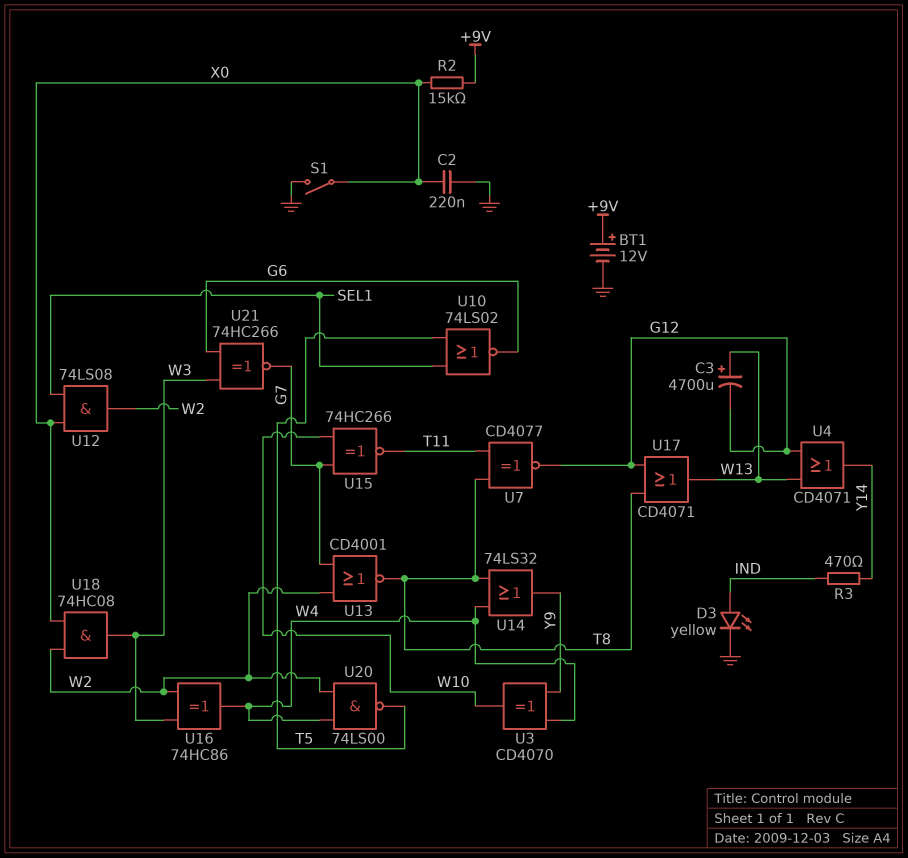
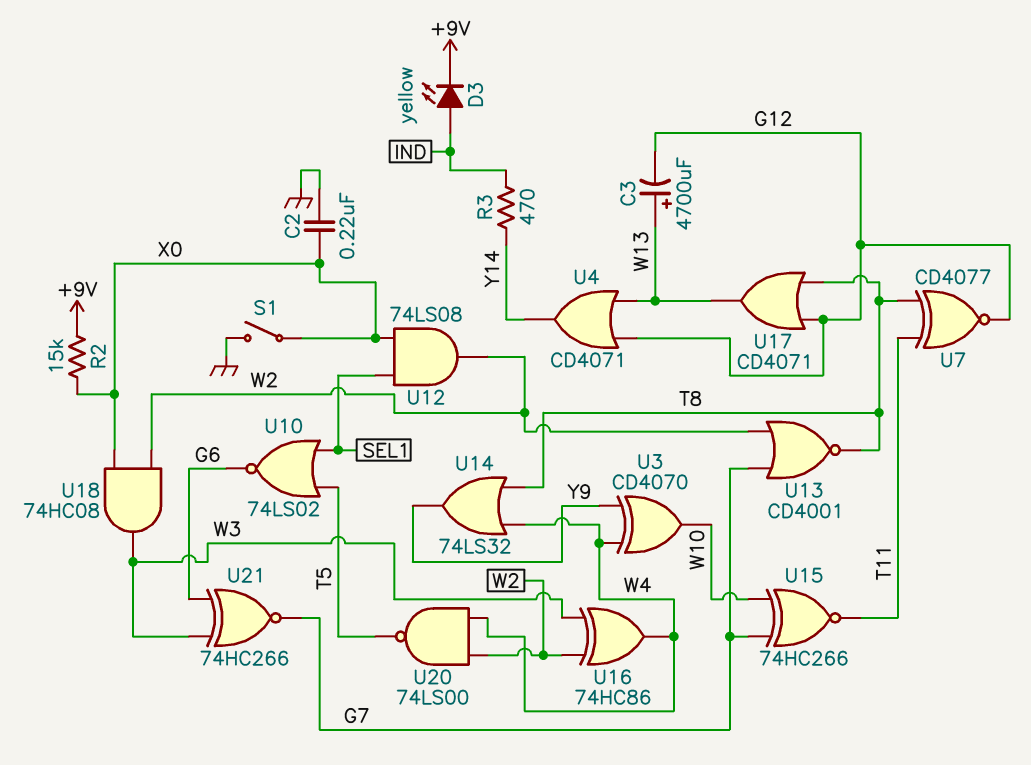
BT1: 12V (plus +9V, minus GND) -> none
D3: LED yellow (A IND, K GND) -> LED yellow (A IND, K +9V)

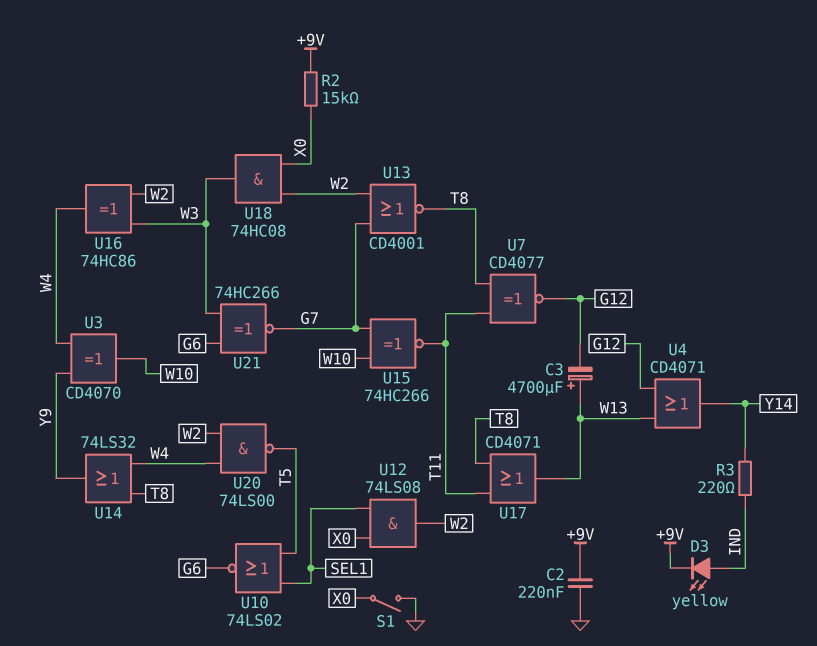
C2: 220nF (GND, X0) -> 220nF (+9V, GND)
R3: 470 (IND, Y14) -> 220 (IND, Y14)
U17: OR CD4071 (in G12, in T8, out W13) -> OR CD4071 (in T8, in T11, out W13)

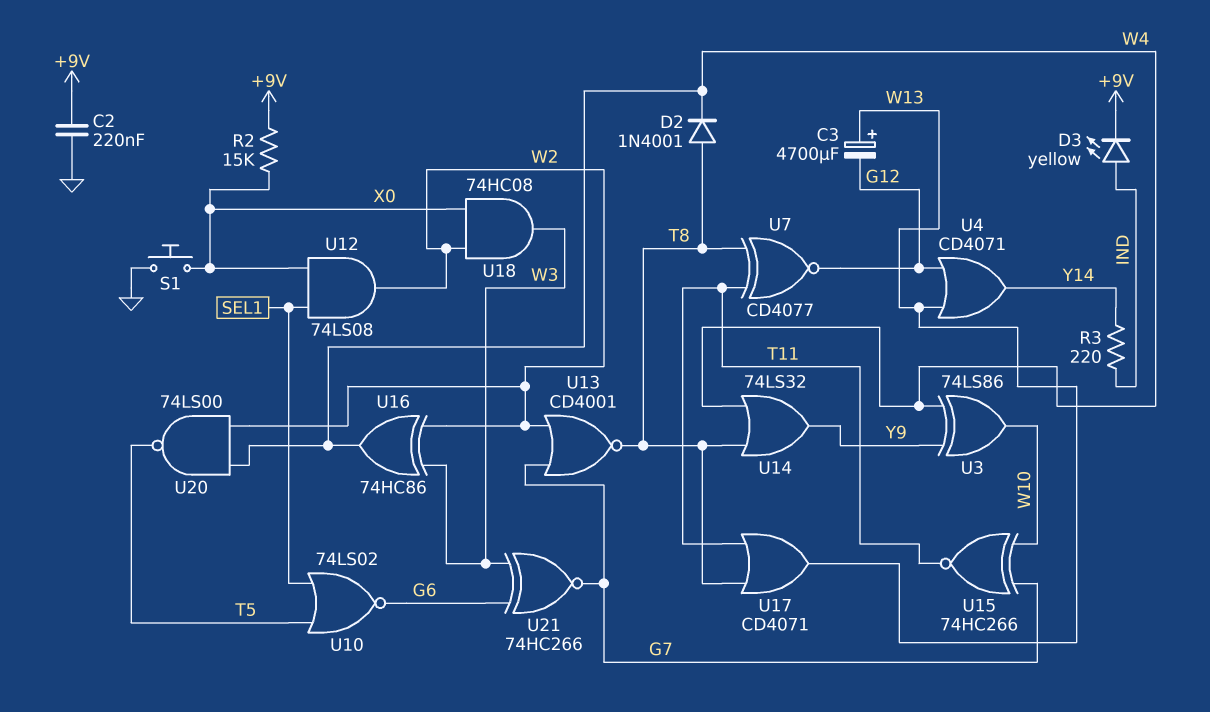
D2: none -> diode 1N4001 (A T8, K W4)
S1: switch (GND, X0) -> button (GND, X0)
U3: XOR CD4070 (in W4, in Y9, out W10) -> XOR 74LS86 (in W4, in Y9, out W10)

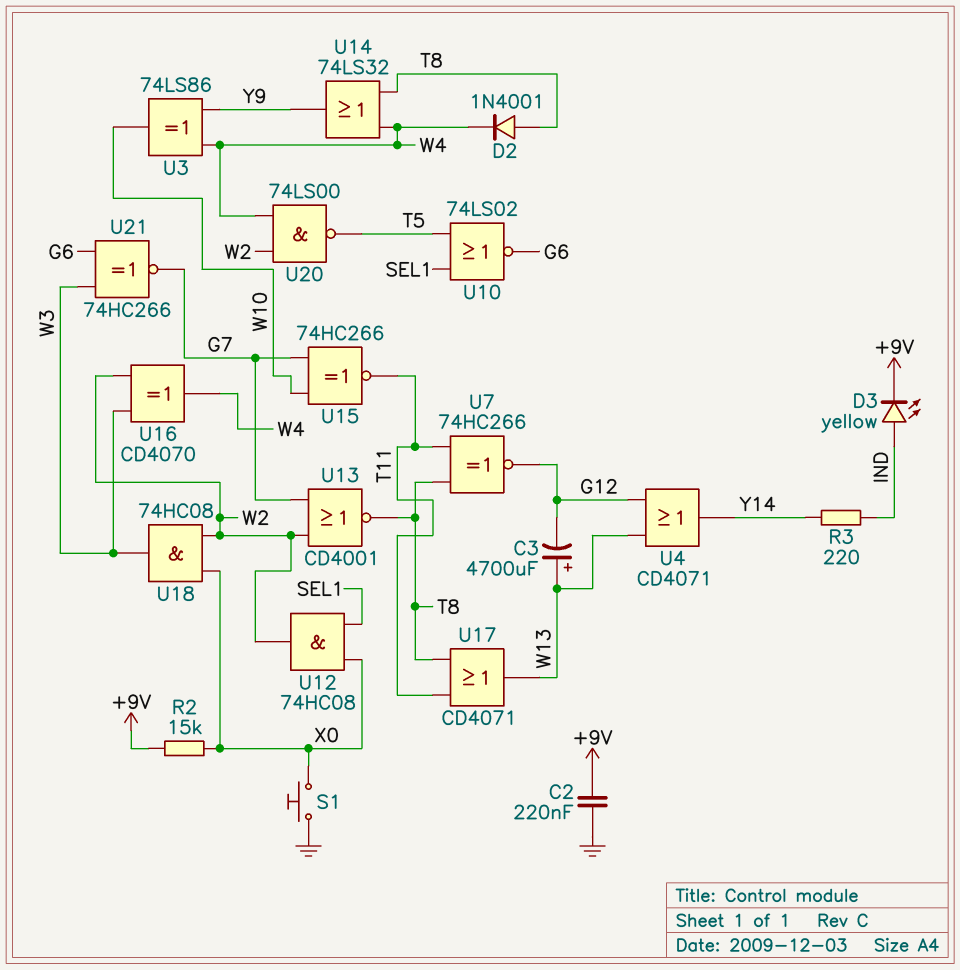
U7: XNOR CD4077 (in T8, in T11, out G12) -> XNOR 74HC266 (in T8, in T11, out G12)
U12: AND 74LS08 (in SEL1, in X0, out W2) -> AND 74HC08 (in SEL1, in X0, out W2)
U16: XOR 74HC86 (in W2, in W3, out W4) -> XOR CD4070 (in W2, in W3, out W4)

